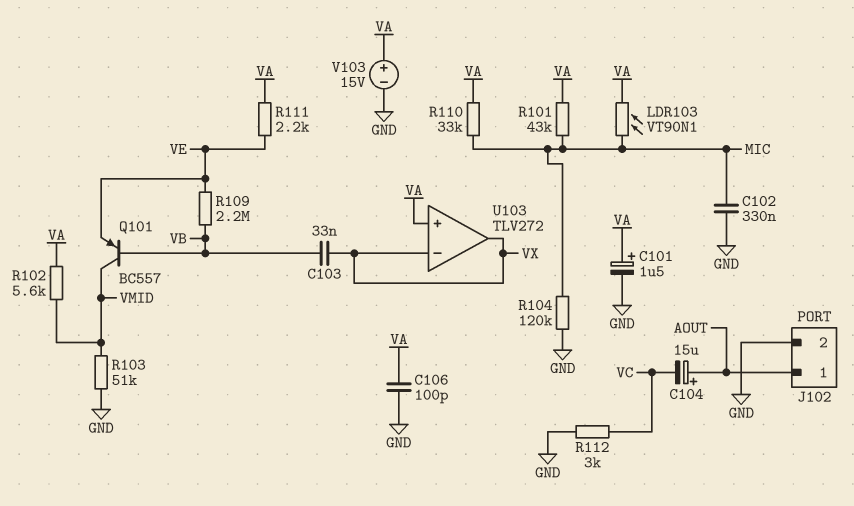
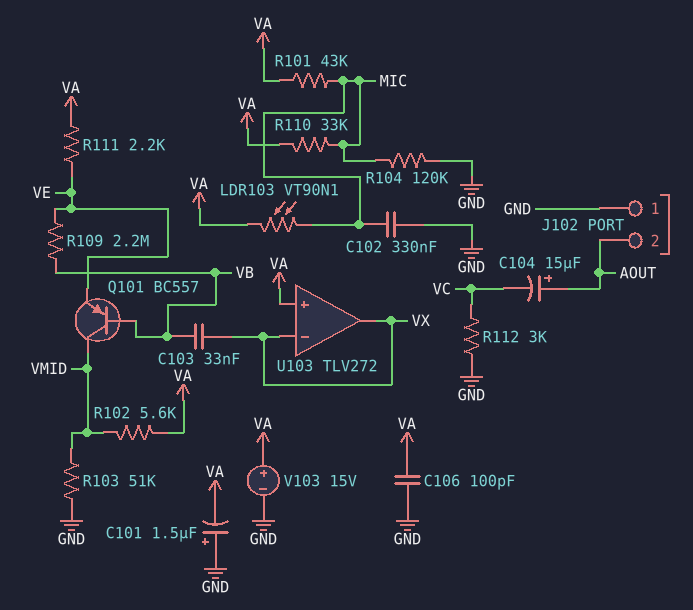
C101: 1.5uF (plus VA, minus GND) -> 1.5uF (plus GND, minus VA)
J102 pin 1: AOUT -> GND
J102 pin 2: GND -> AOUT

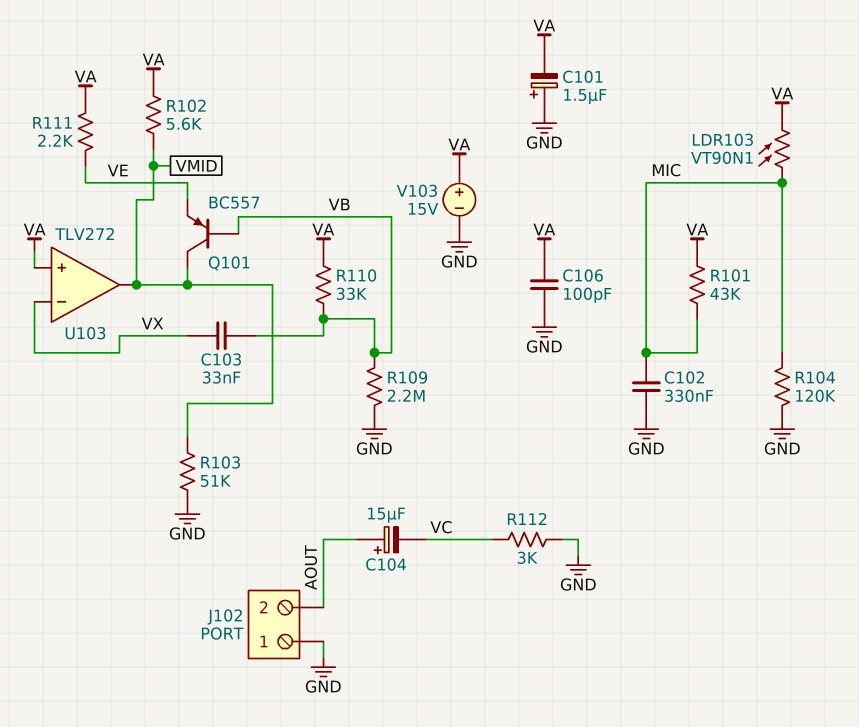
R109: 2.2M (VB, VE) -> 2.2M (GND, VB)
R110: 33k (MIC, VA) -> 33k (VA, VB)
U103 pin out: VX -> VMID

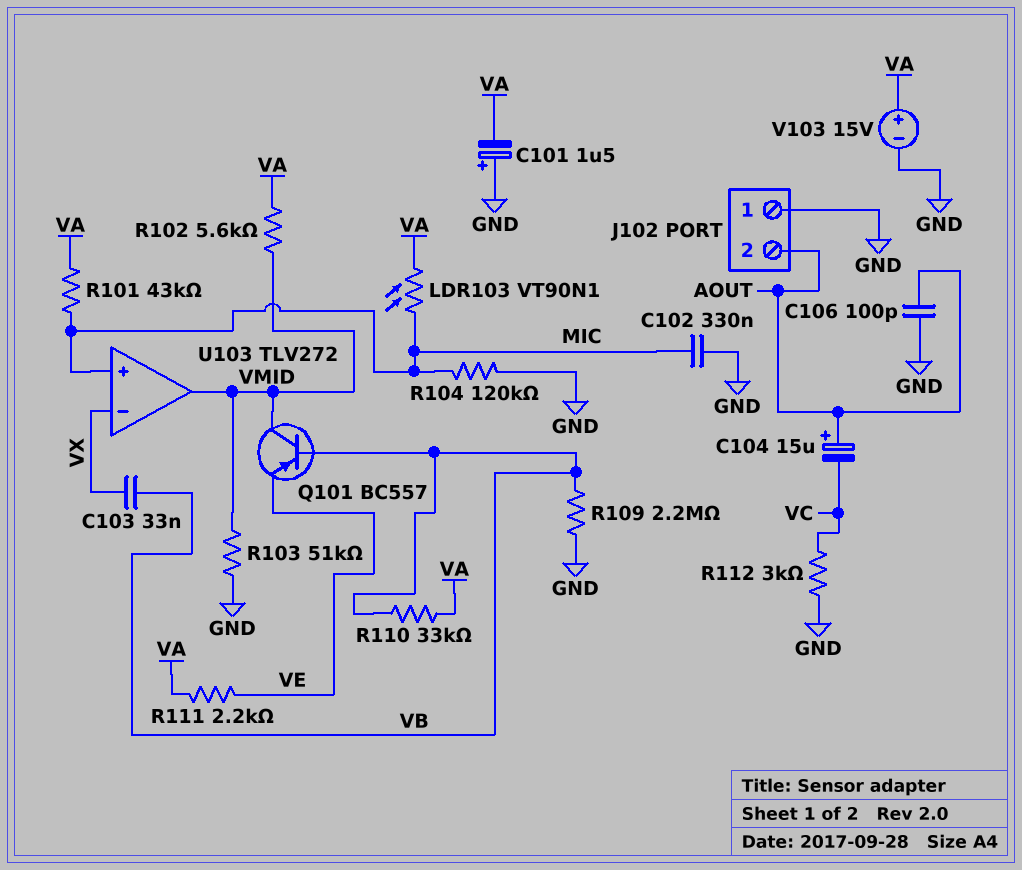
C106: 100pF (GND, VA) -> 100pF (AOUT, GND)
U103 pin in+: VA -> MIC

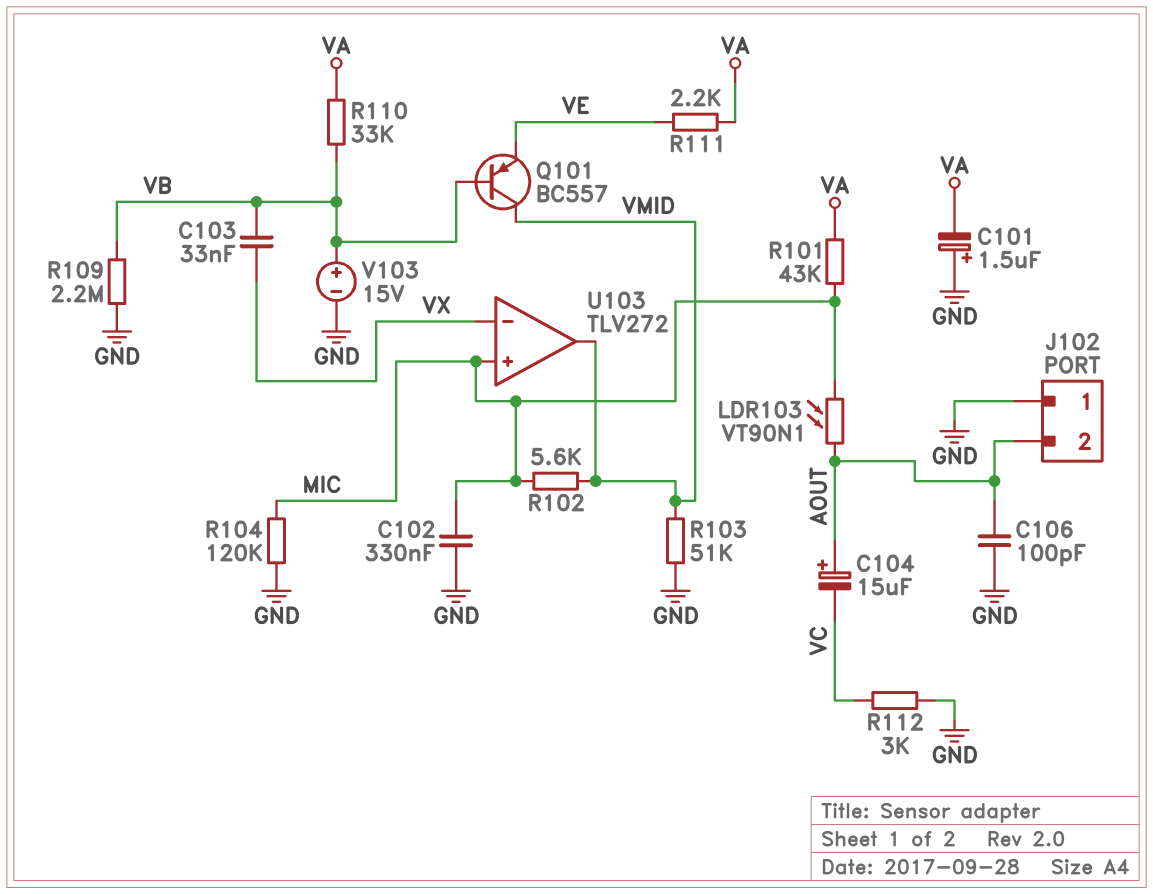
LDR103: VT90N1 (MIC, VA) -> VT90N1 (AOUT, MIC)
R102: 5.6k (VA, VMID) -> 5.6k (MIC, VMID)
V103: 15V (plus VA, minus GND) -> 15V (plus VB, minus GND)

